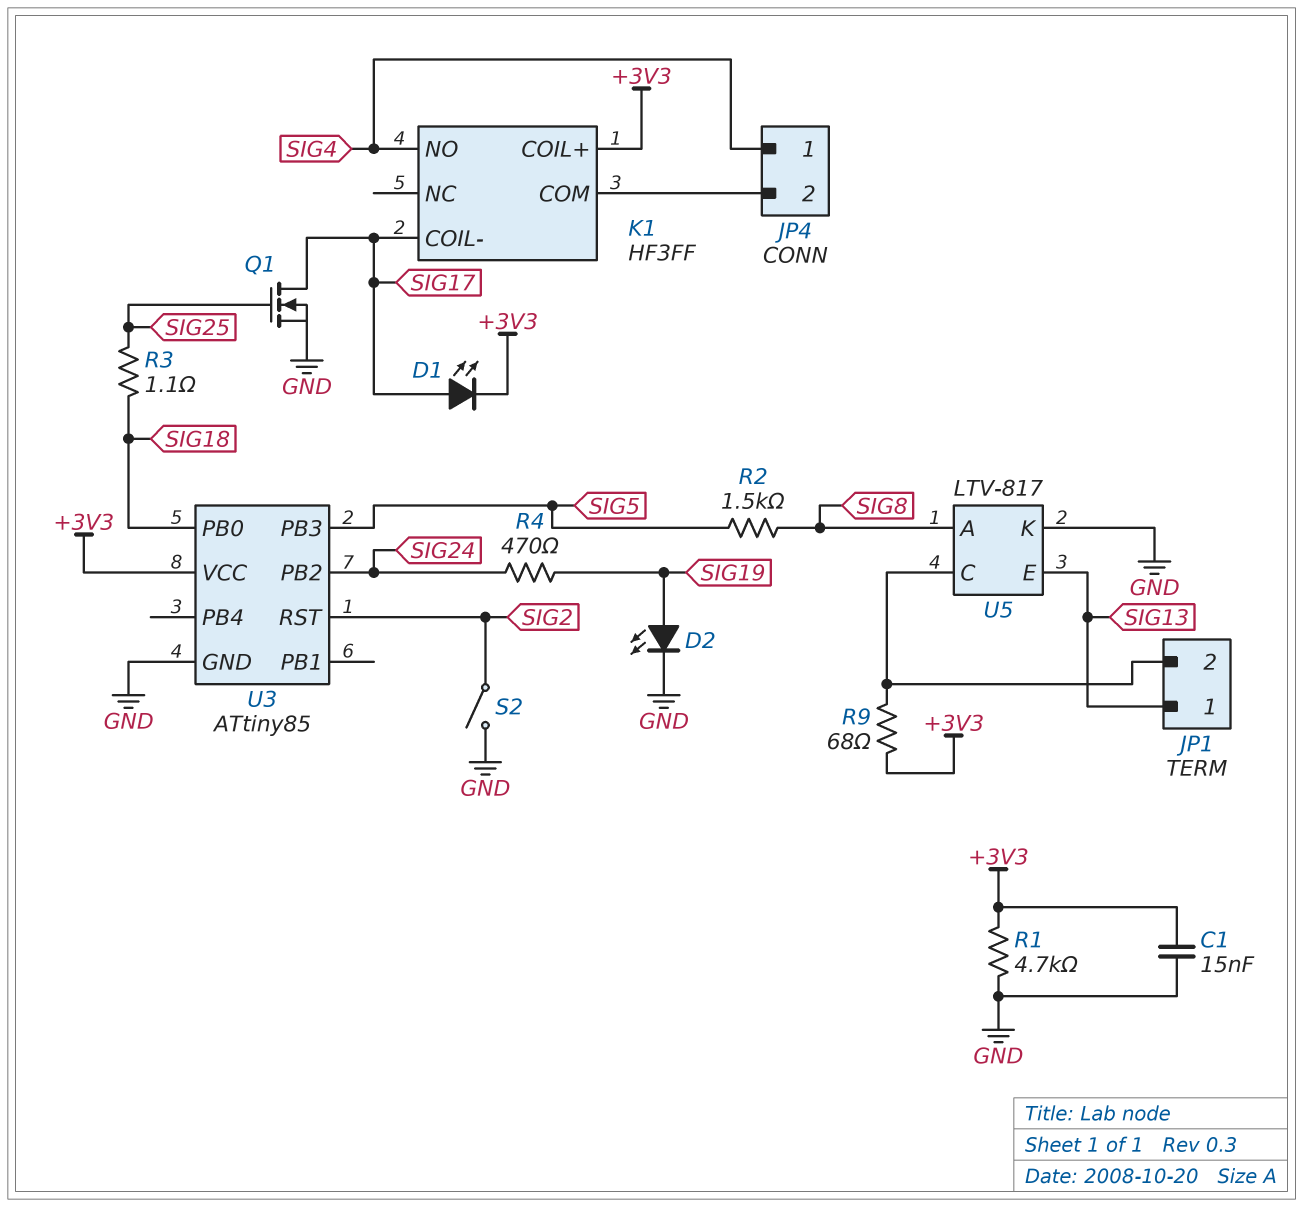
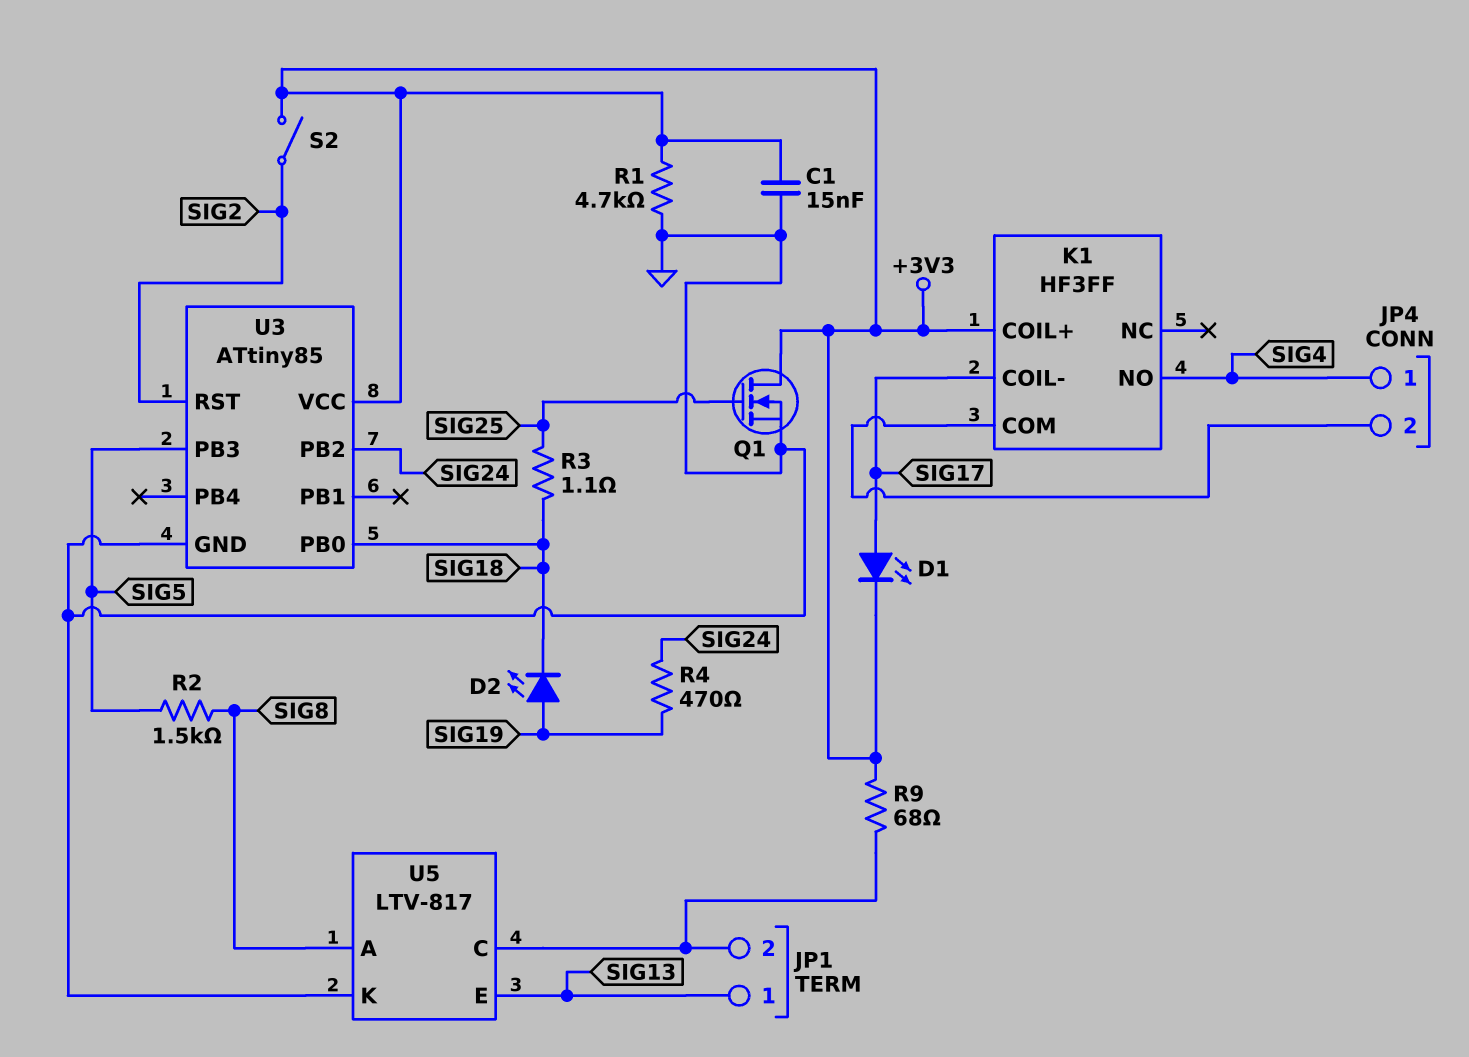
D2: LED (A SIG19, K GND) -> LED (A SIG19, K SIG18)
Q1: NMOS (G SIG25, D SIG17, S GND) -> NMOS (G SIG25, D +3V3, S GND)
S2: switch (GND, SIG2) -> switch (+3V3, SIG2)

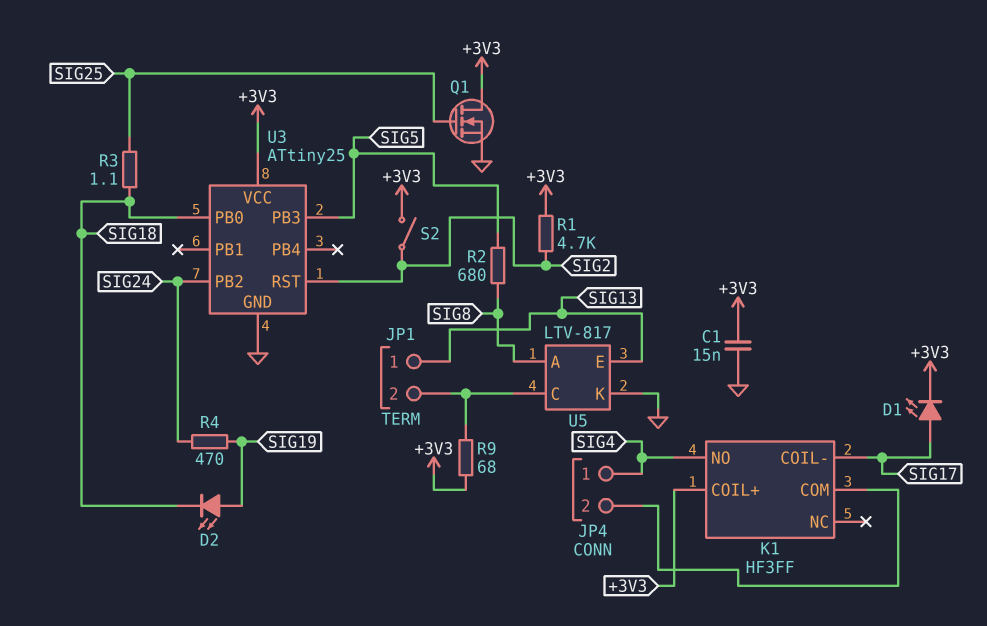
R1: 4.7k (+3V3, GND) -> 4.7k (+3V3, SIG2)
R2: 1.5k (SIG5, SIG8) -> 680 (SIG5, SIG8)
U3: ATtiny85 -> ATtiny25

